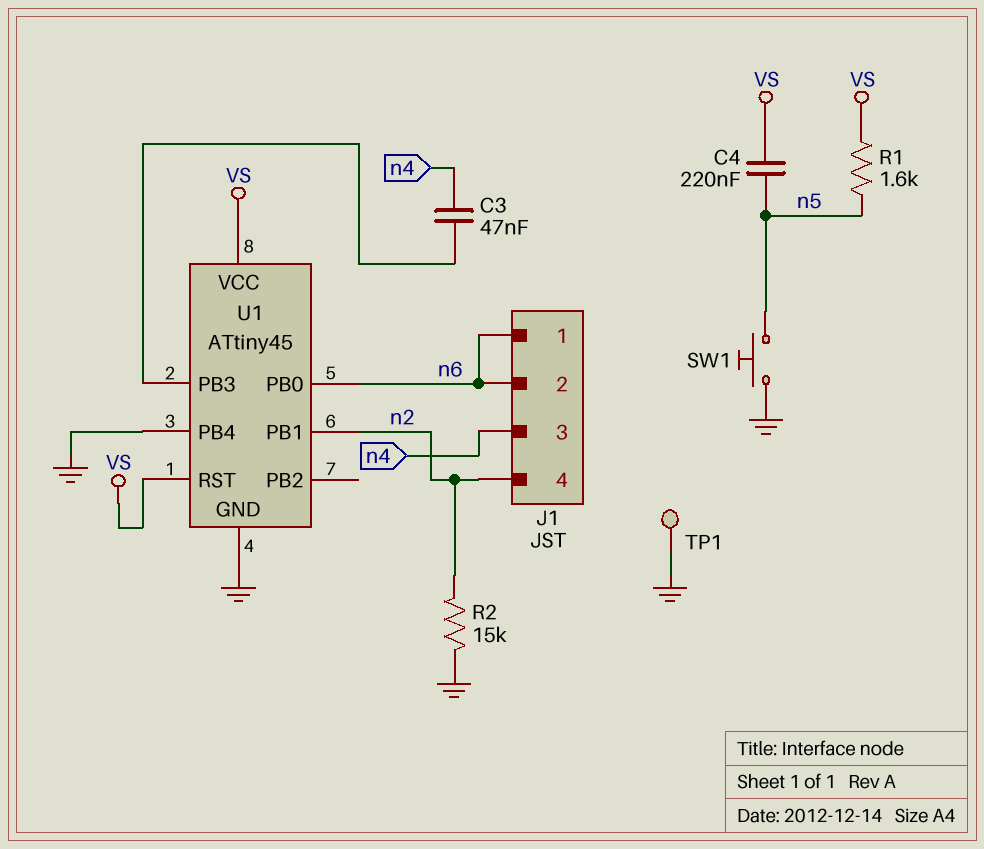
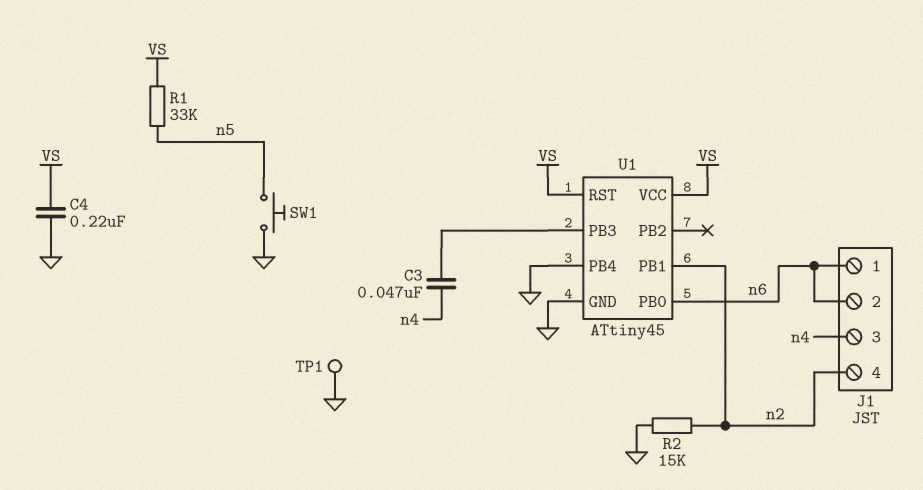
C4: 220nF (VS, n5) -> 220nF (GND, VS)
R1: 1.6k (VS, n5) -> 33k (VS, n5)

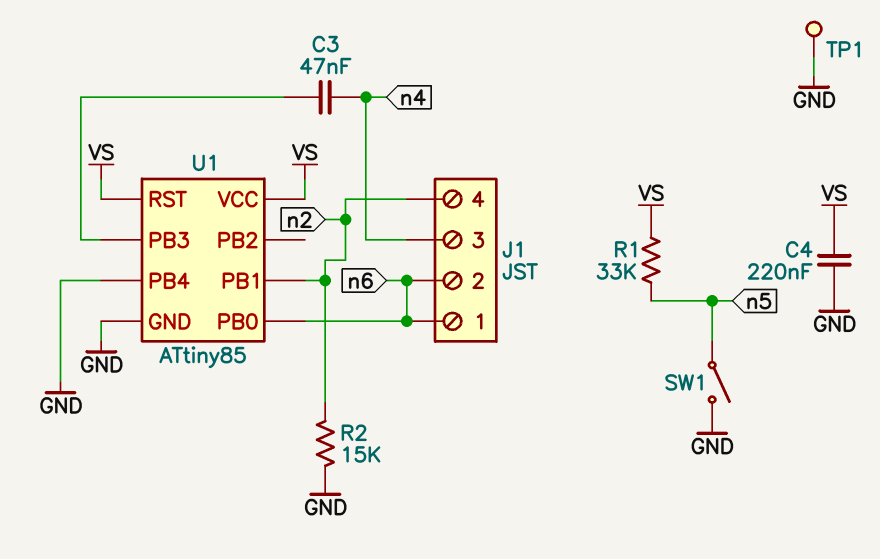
SW1: button (GND, n5) -> switch (GND, n5)
U1: ATtiny45 -> ATtiny85

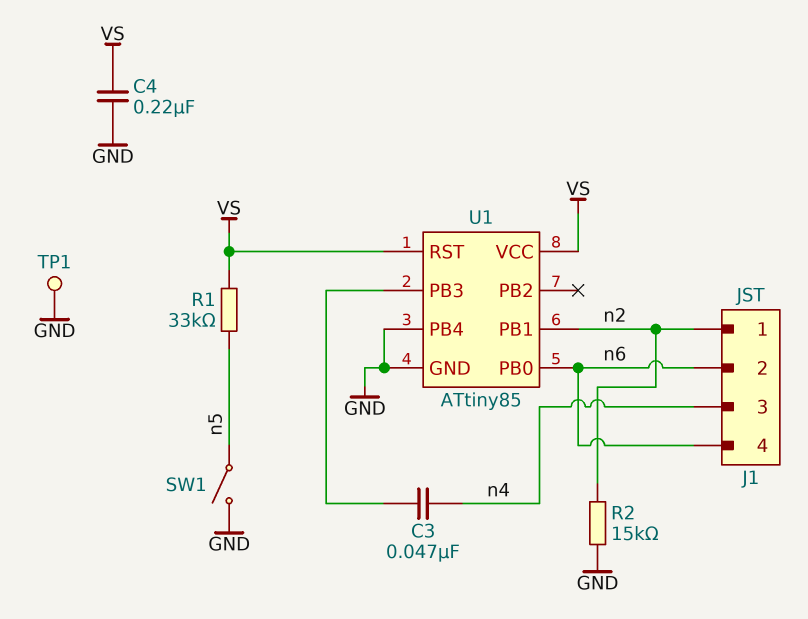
J1 pin 1: n6 -> n2
J1 pin 4: n2 -> n6

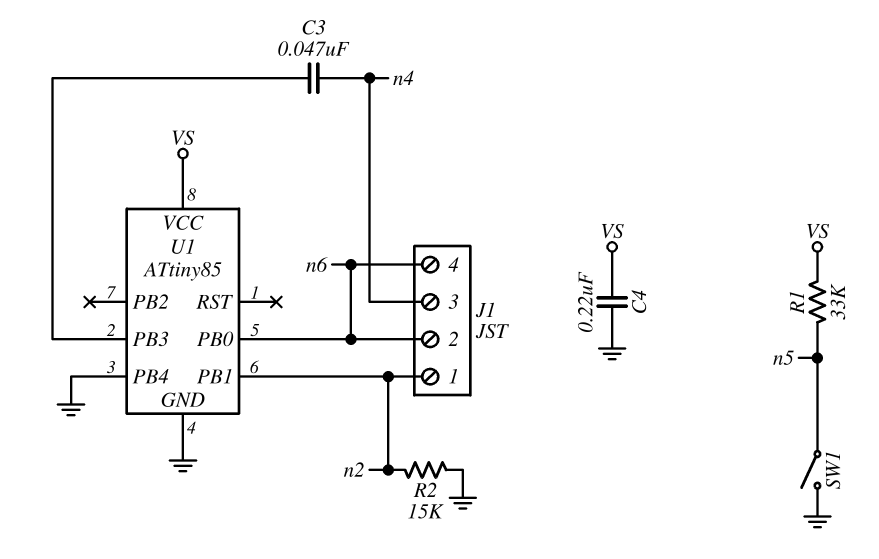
TP1: test point (GND) -> none
U1 pin RST: VS -> none

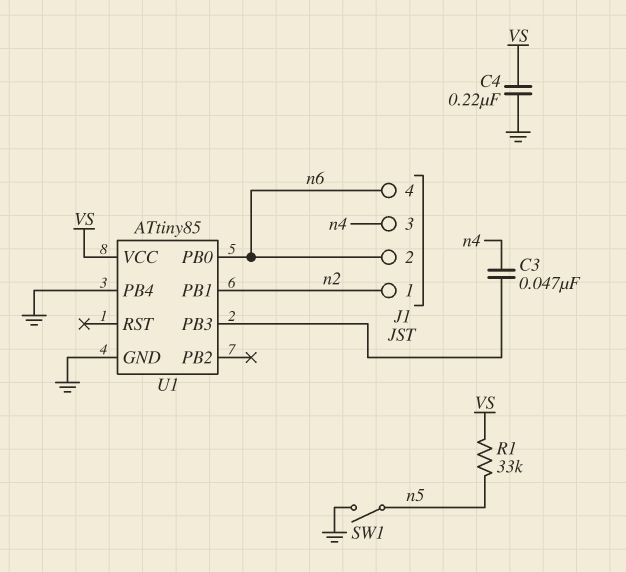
R2: 15k (GND, n2) -> none

